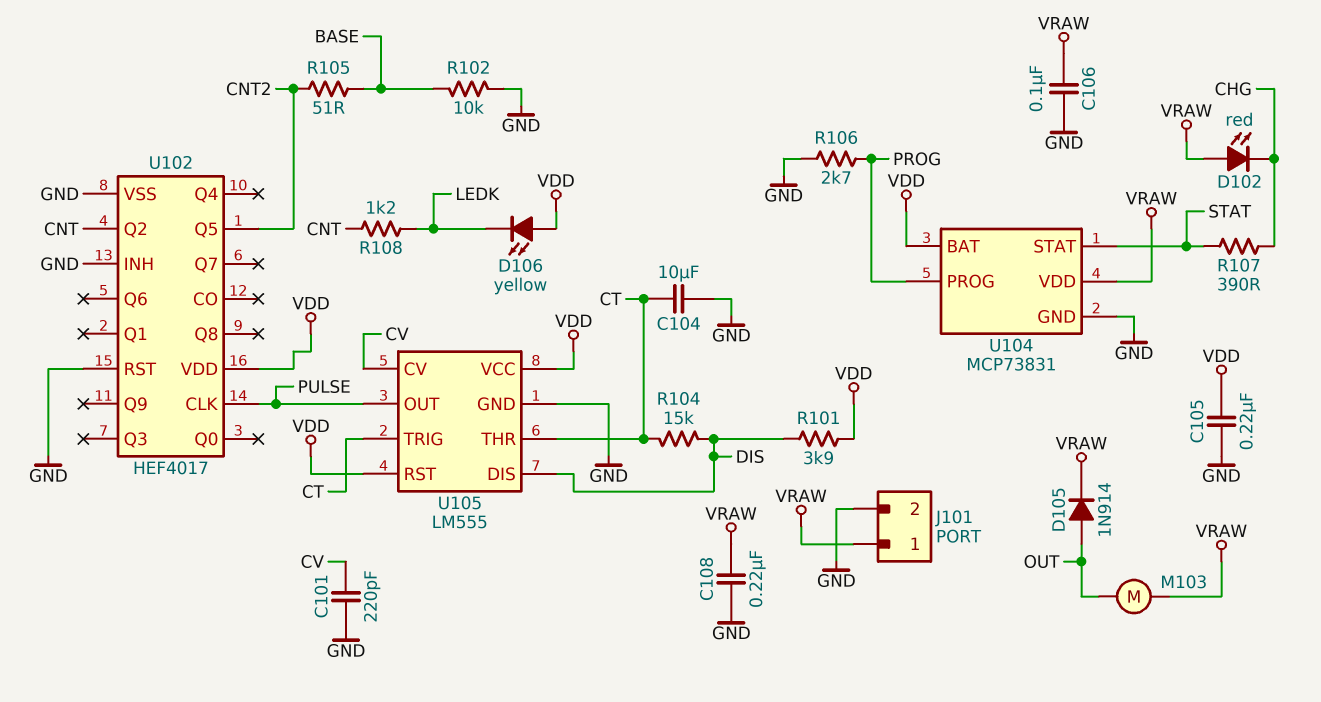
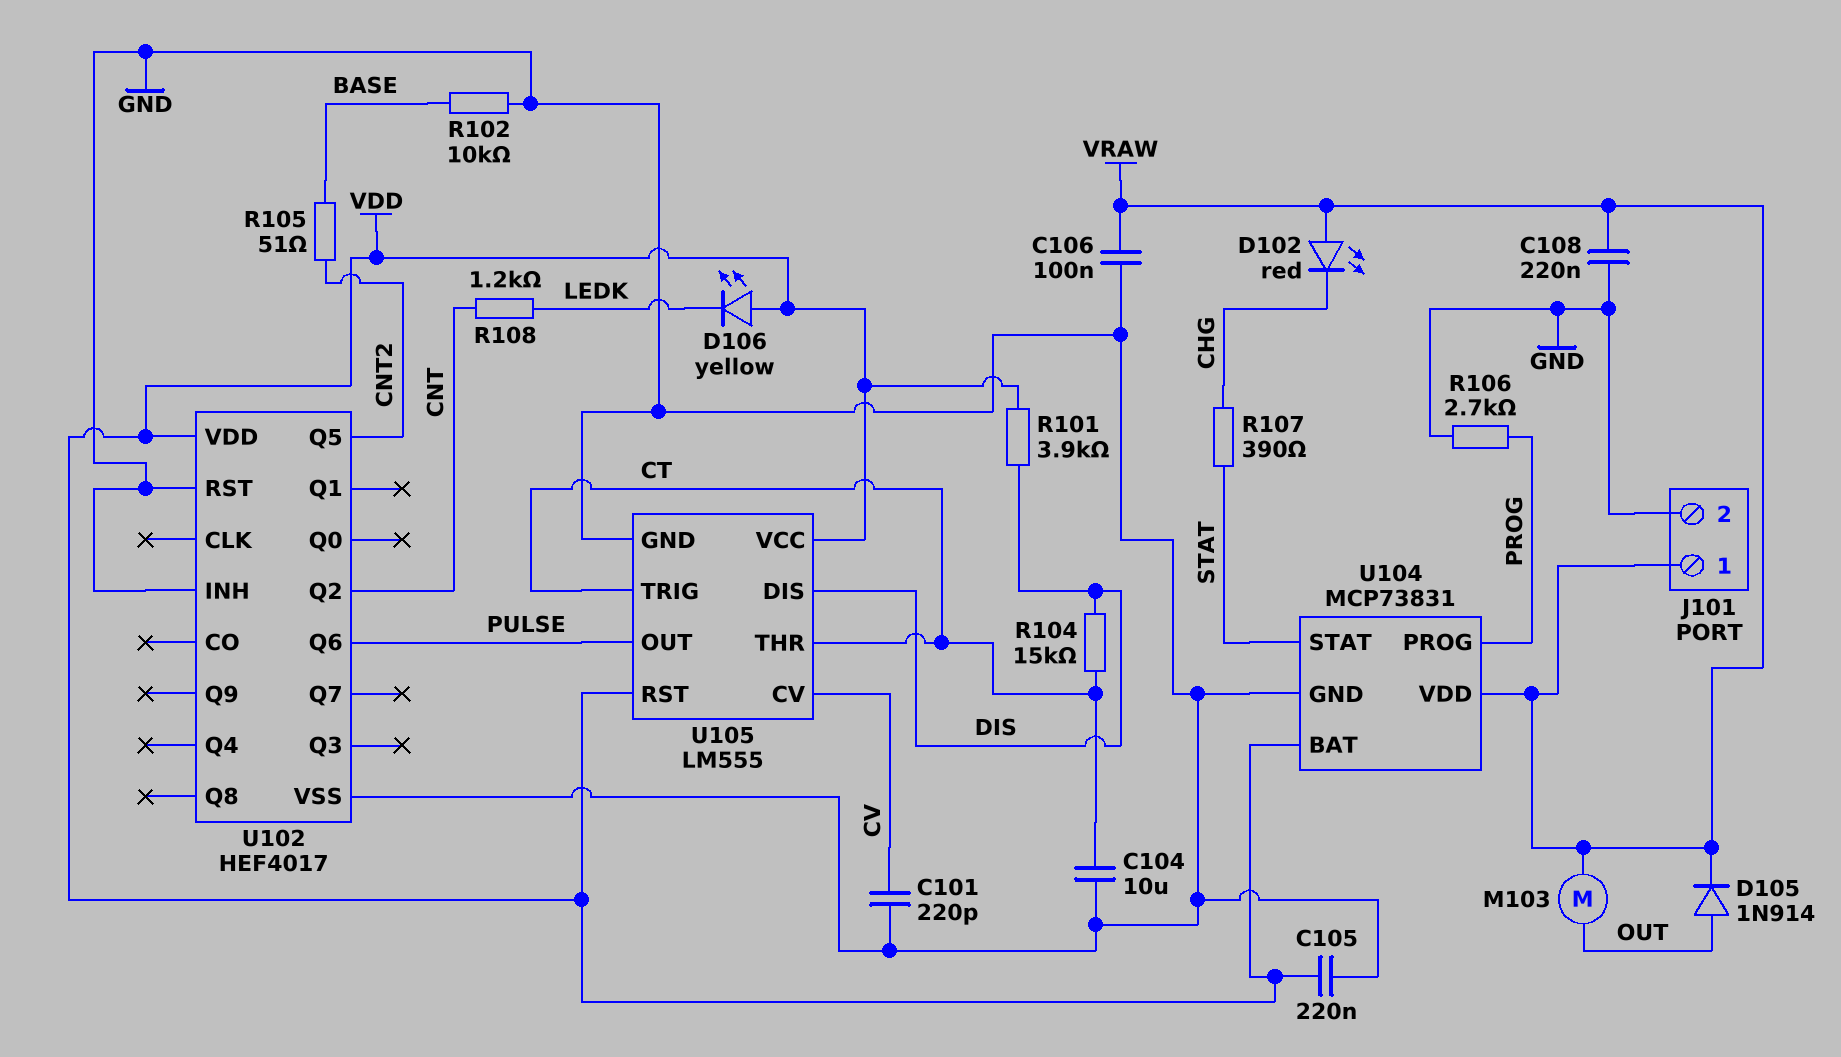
U102 pin CLK: PULSE -> none
U102 pin Q6: none -> PULSE

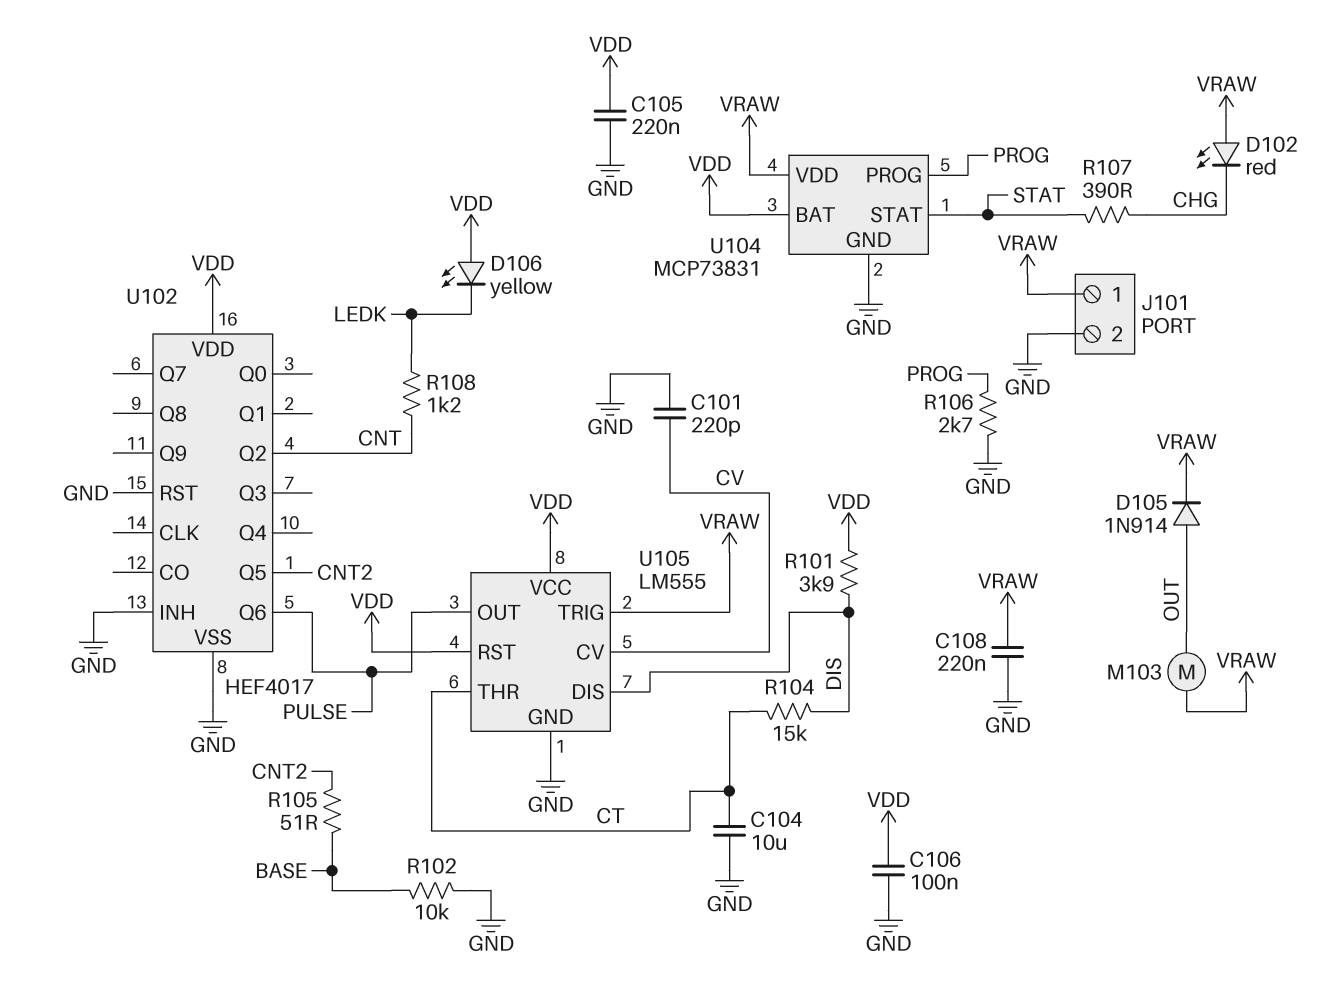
C106: 100nF (GND, VRAW) -> 100nF (GND, VDD)
U105 pin TRIG: CT -> VRAW

